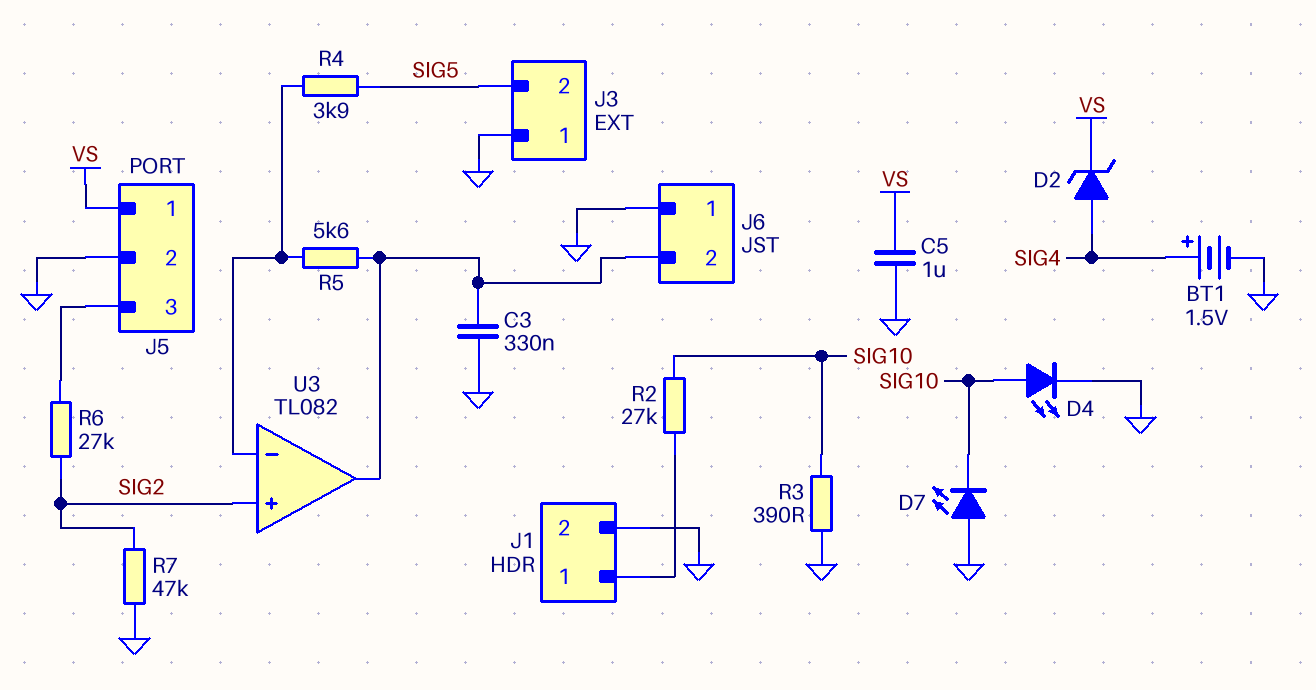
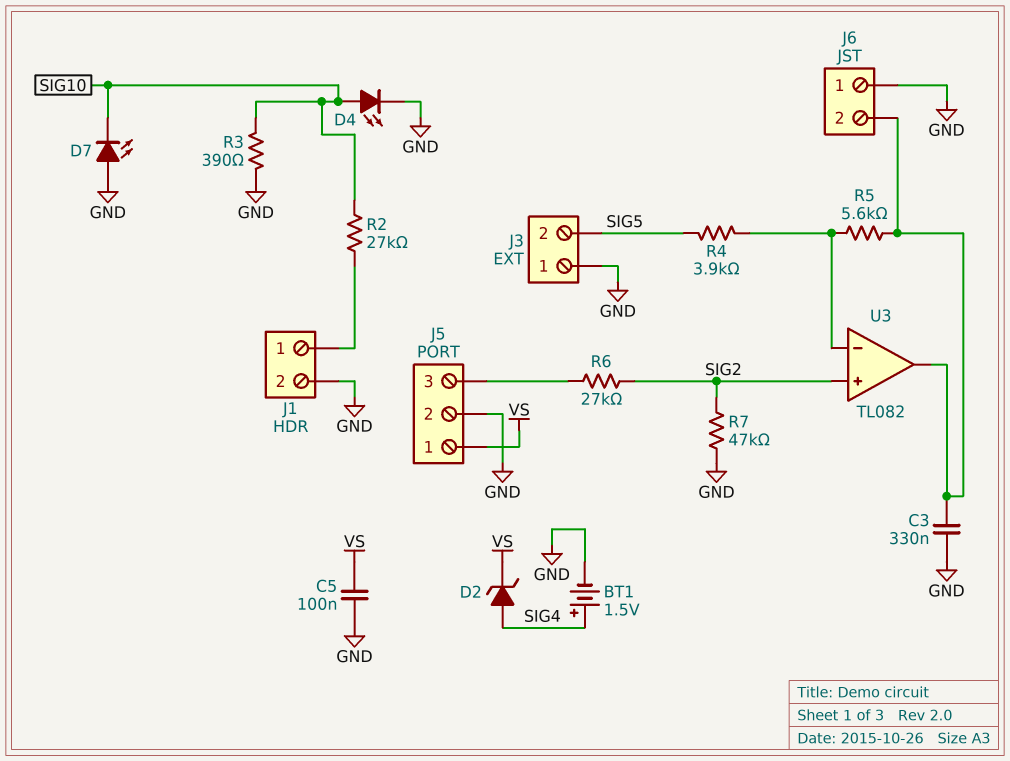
C5: 1uF (GND, VS) -> 100nF (GND, VS)

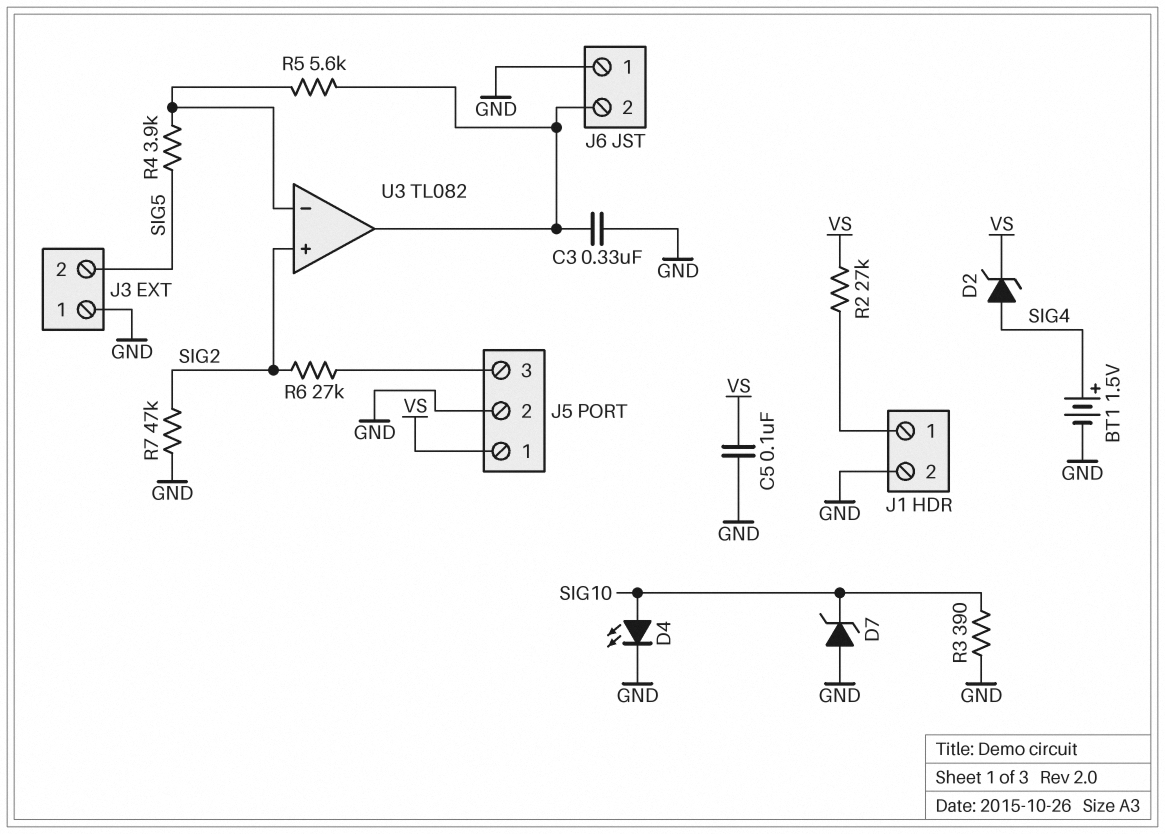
D7: LED (A GND, K SIG10) -> zener (A GND, K SIG10)
R2: 27k (J1/1, SIG10) -> 27k (J1/1, VS)

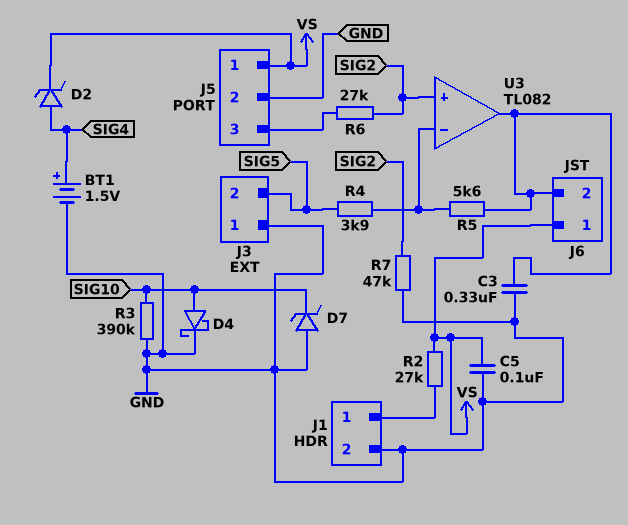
D4: LED (A SIG10, K GND) -> schottky (A SIG10, K GND)
J6 pin 1: GND -> VS
R3: 390 (GND, SIG10) -> 390k (GND, SIG10)

